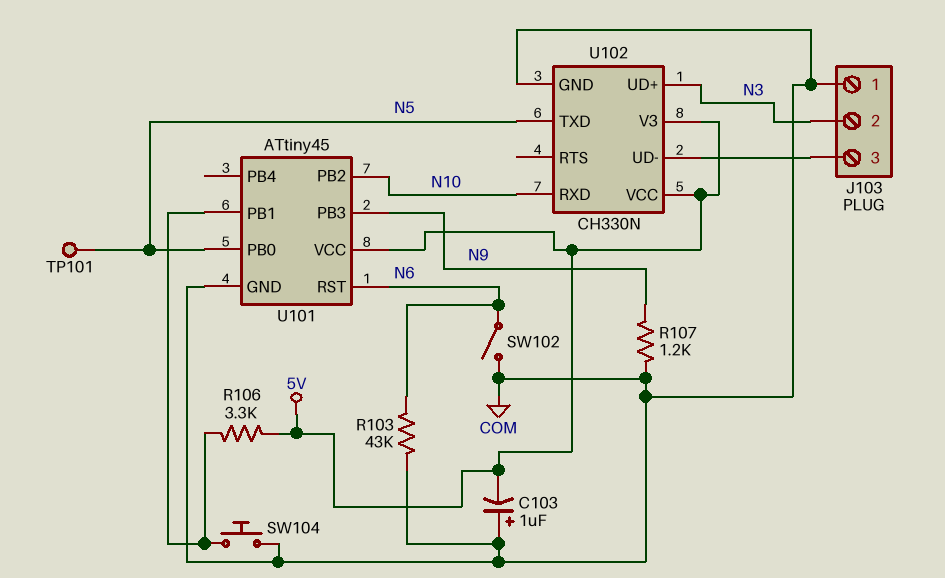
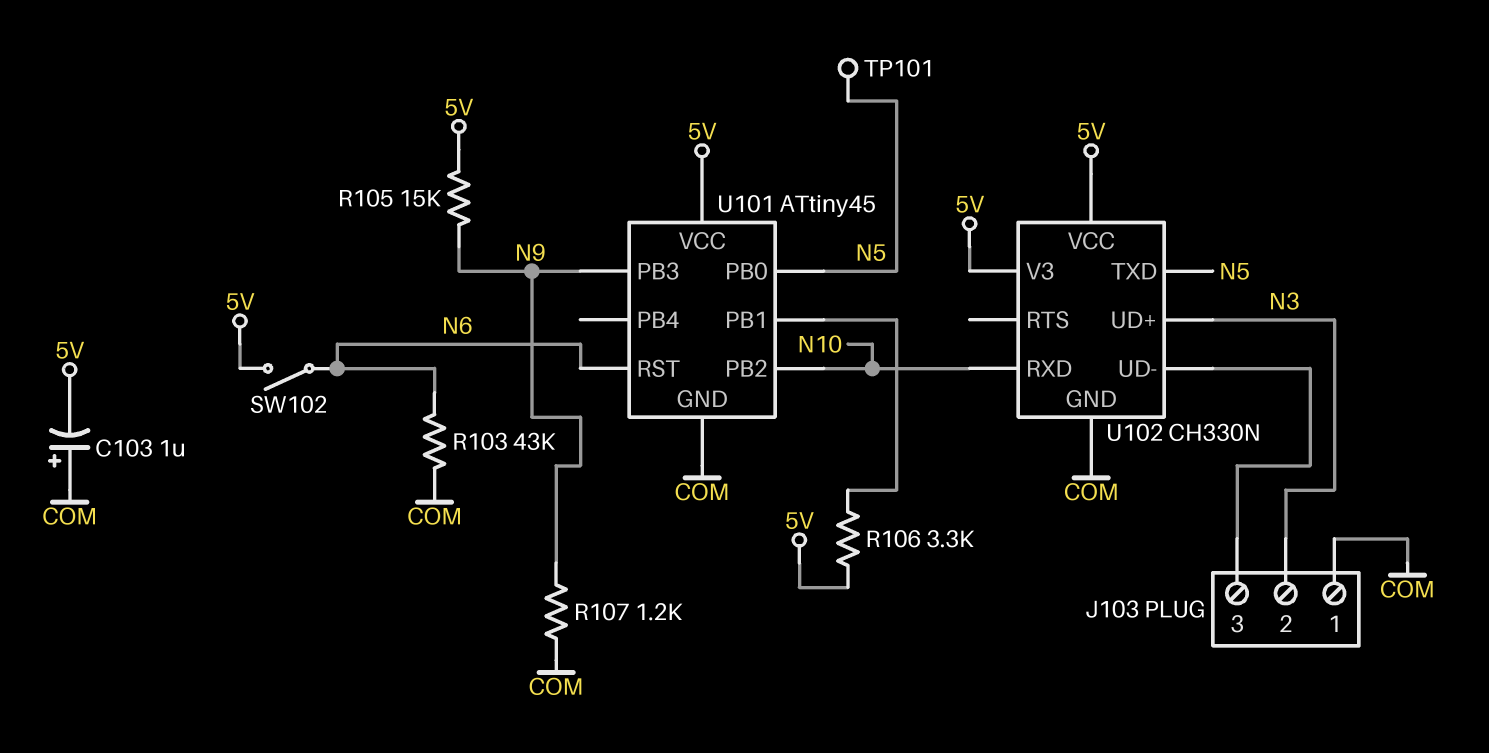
R105: none -> 15k (5V, N9)
SW102: switch (COM, N6) -> switch (5V, N6)
SW104: button (COM, U101/PB1) -> none

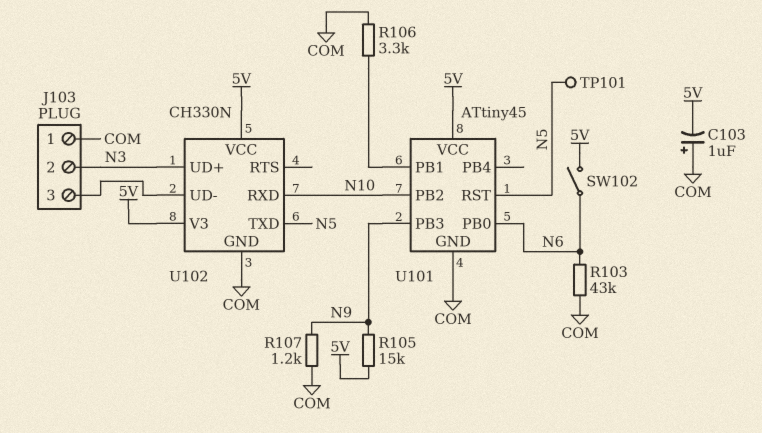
R106: 3.3k (5V, U101/PB1) -> 3.3k (COM, U101/PB1)
U101 pin PB0: N5 -> N6
U101 pin RST: N6 -> N5

